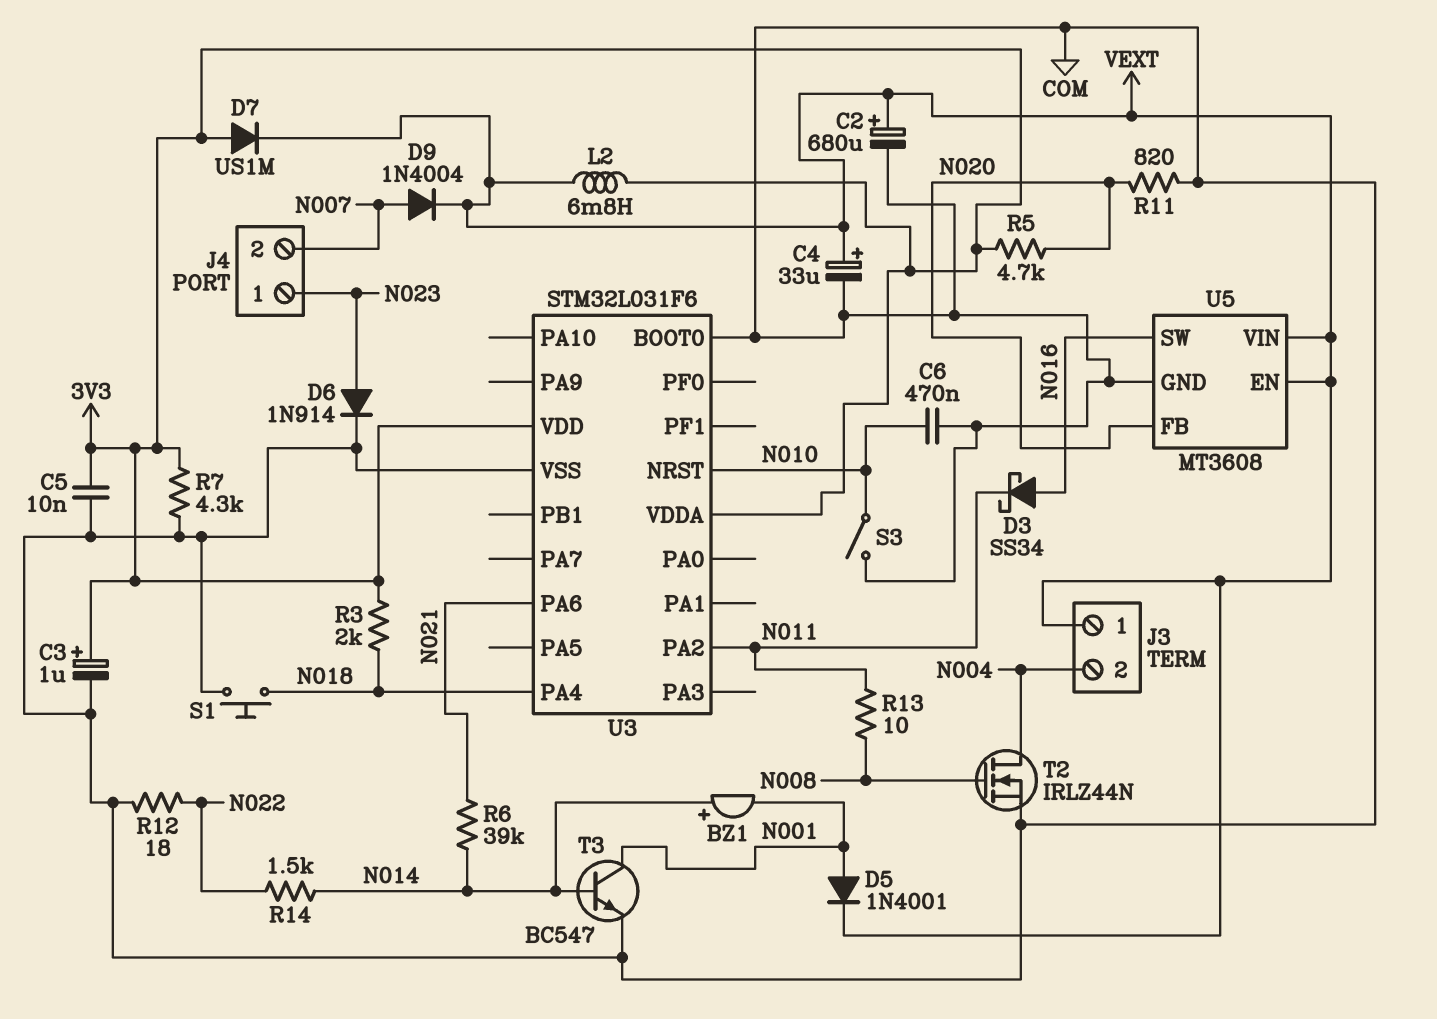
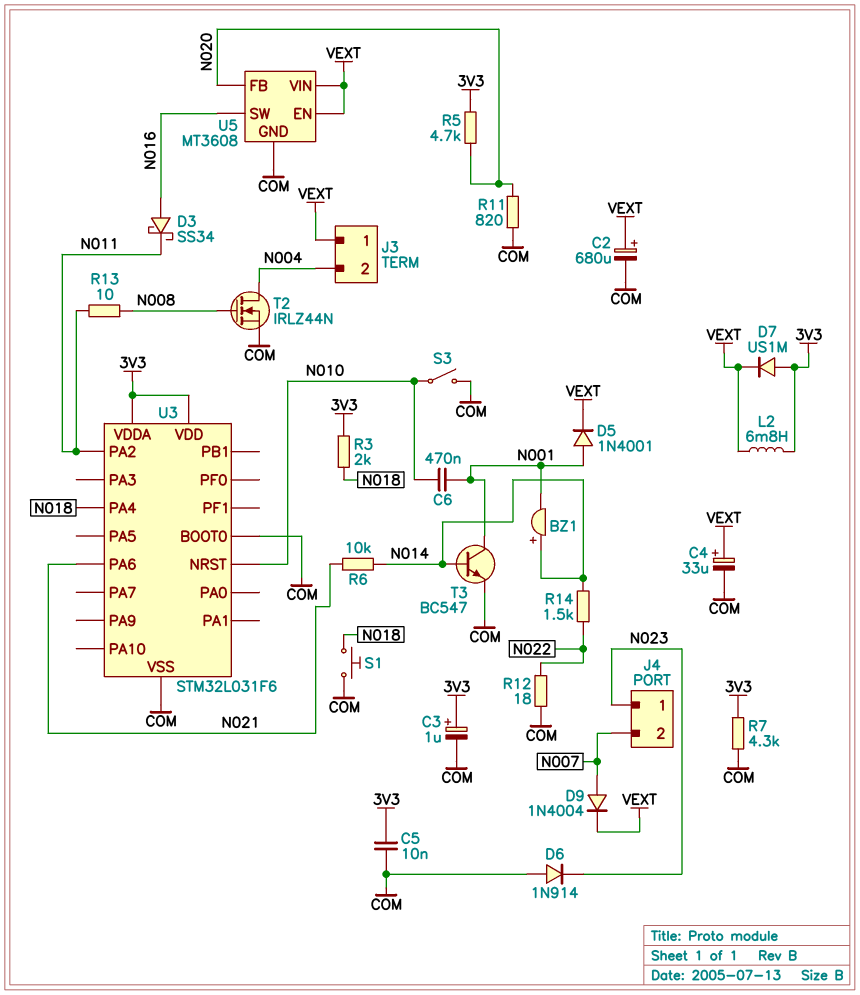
C6: 470nF (COM, N010) -> 470nF (N001, N010)
D6: diode 1N914 (A N023, K COM) -> diode 1N914 (A COM, K N023)
R6: 39k (N014, N021) -> 10k (N014, N021)

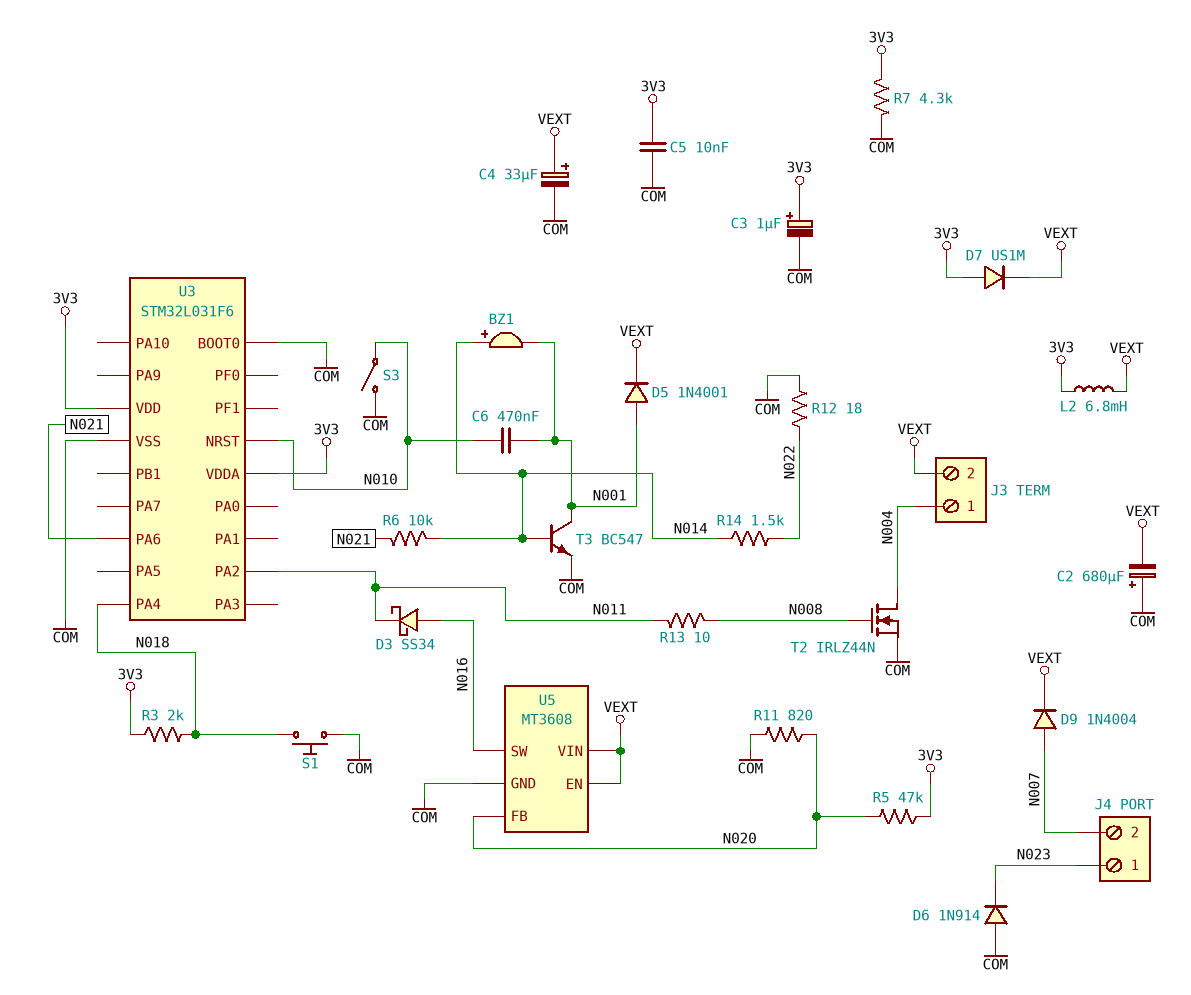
C2: 680uF (plus VEXT, minus COM) -> 680uF (plus COM, minus VEXT)
J3 pin 1: VEXT -> N004
J3 pin 2: N004 -> VEXT
R5: 4.7k (3V3, N020) -> 47k (3V3, N020)

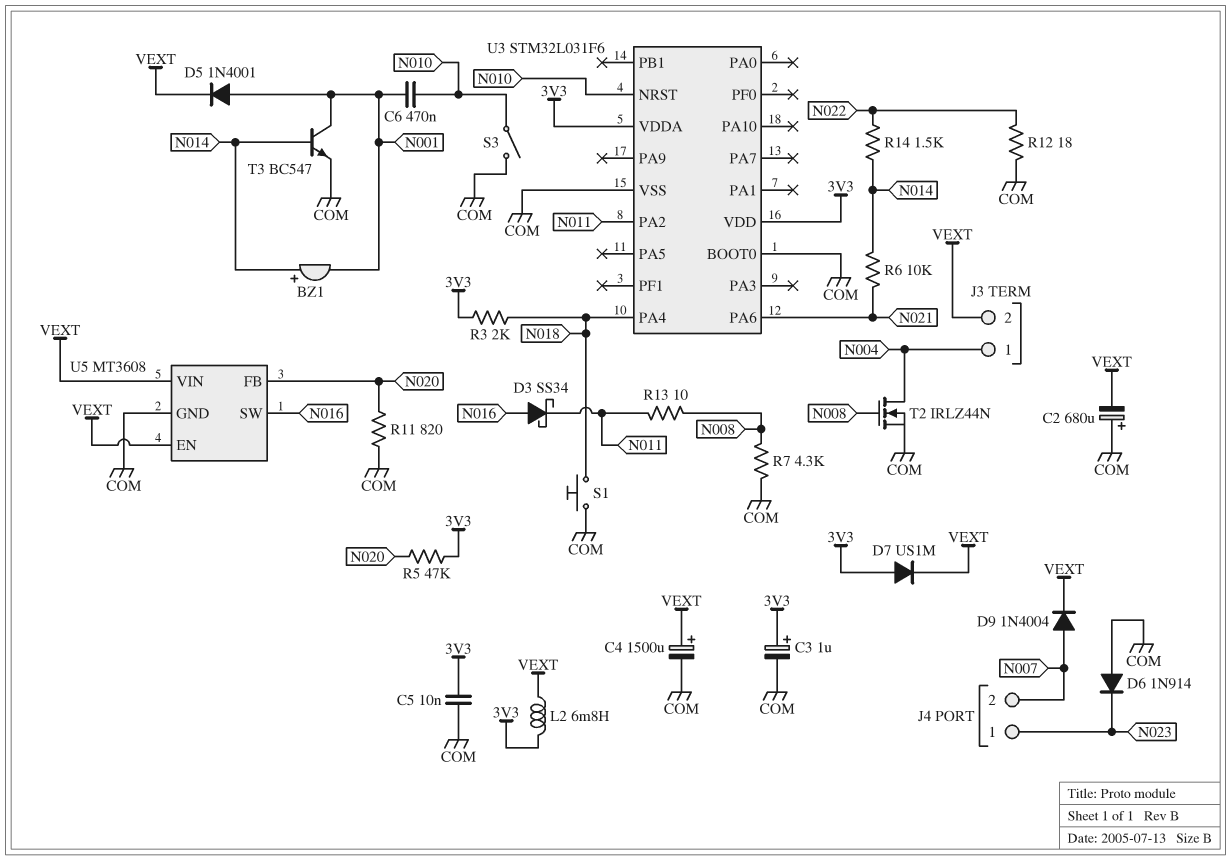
C4: 33uF (plus VEXT, minus COM) -> 1500uF (plus VEXT, minus COM)
R7: 4.3k (3V3, COM) -> 4.3k (COM, N008)

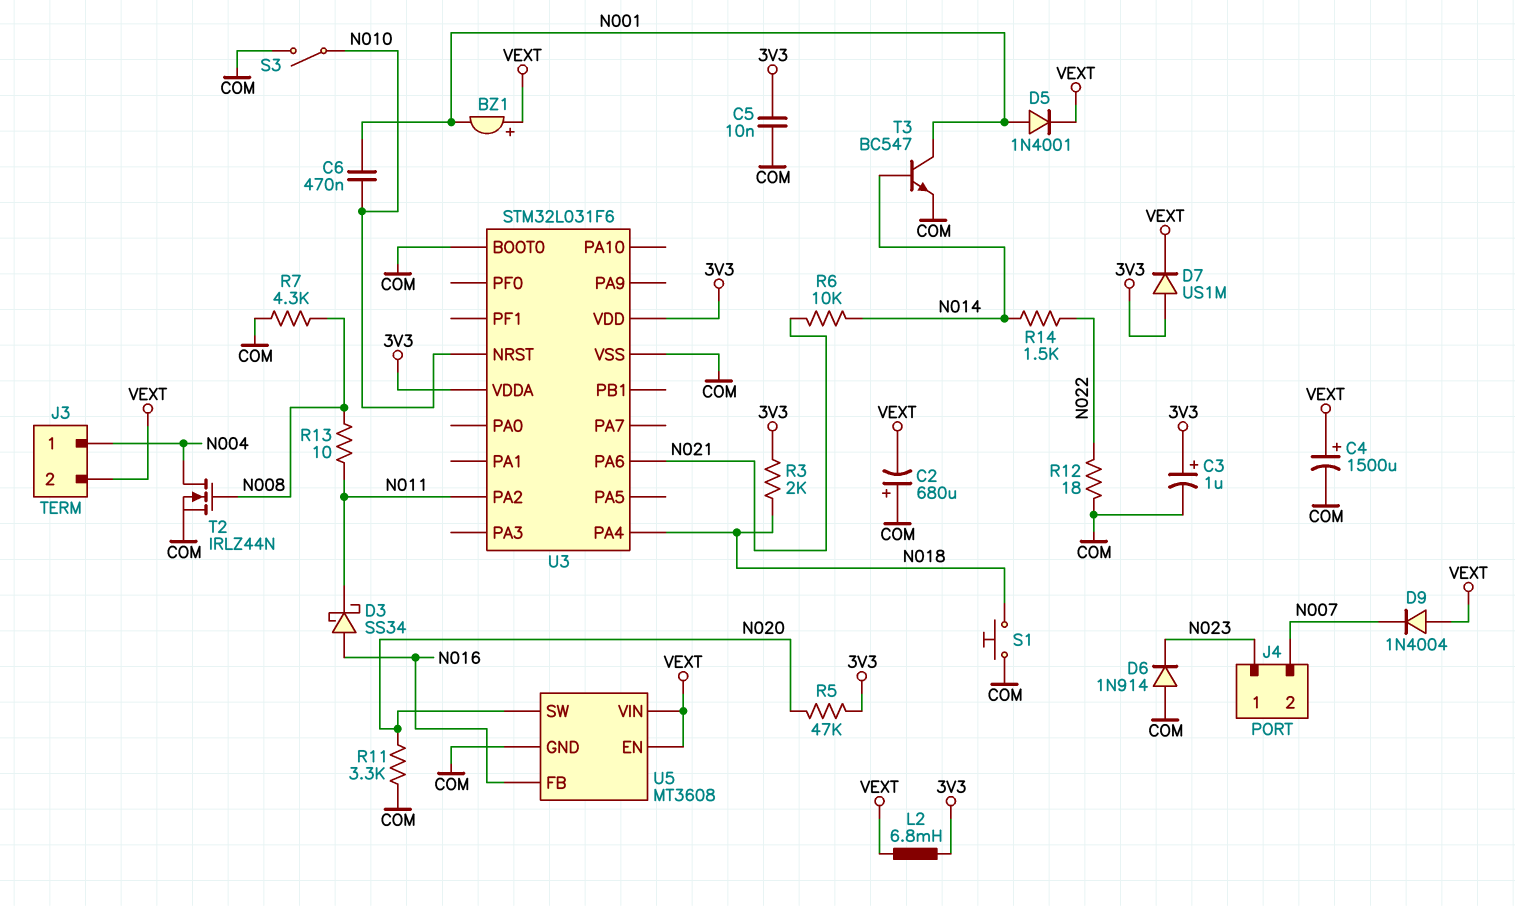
BZ1: buzzer (plus N014, minus N001) -> buzzer (plus VEXT, minus N001)
D9: diode 1N4004 (A N007, K VEXT) -> diode 1N4004 (A VEXT, K N007)
R11: 820 (COM, N020) -> 3.3k (COM, N020)
U5 pin FB: N020 -> N016
U5 pin SW: N016 -> N020

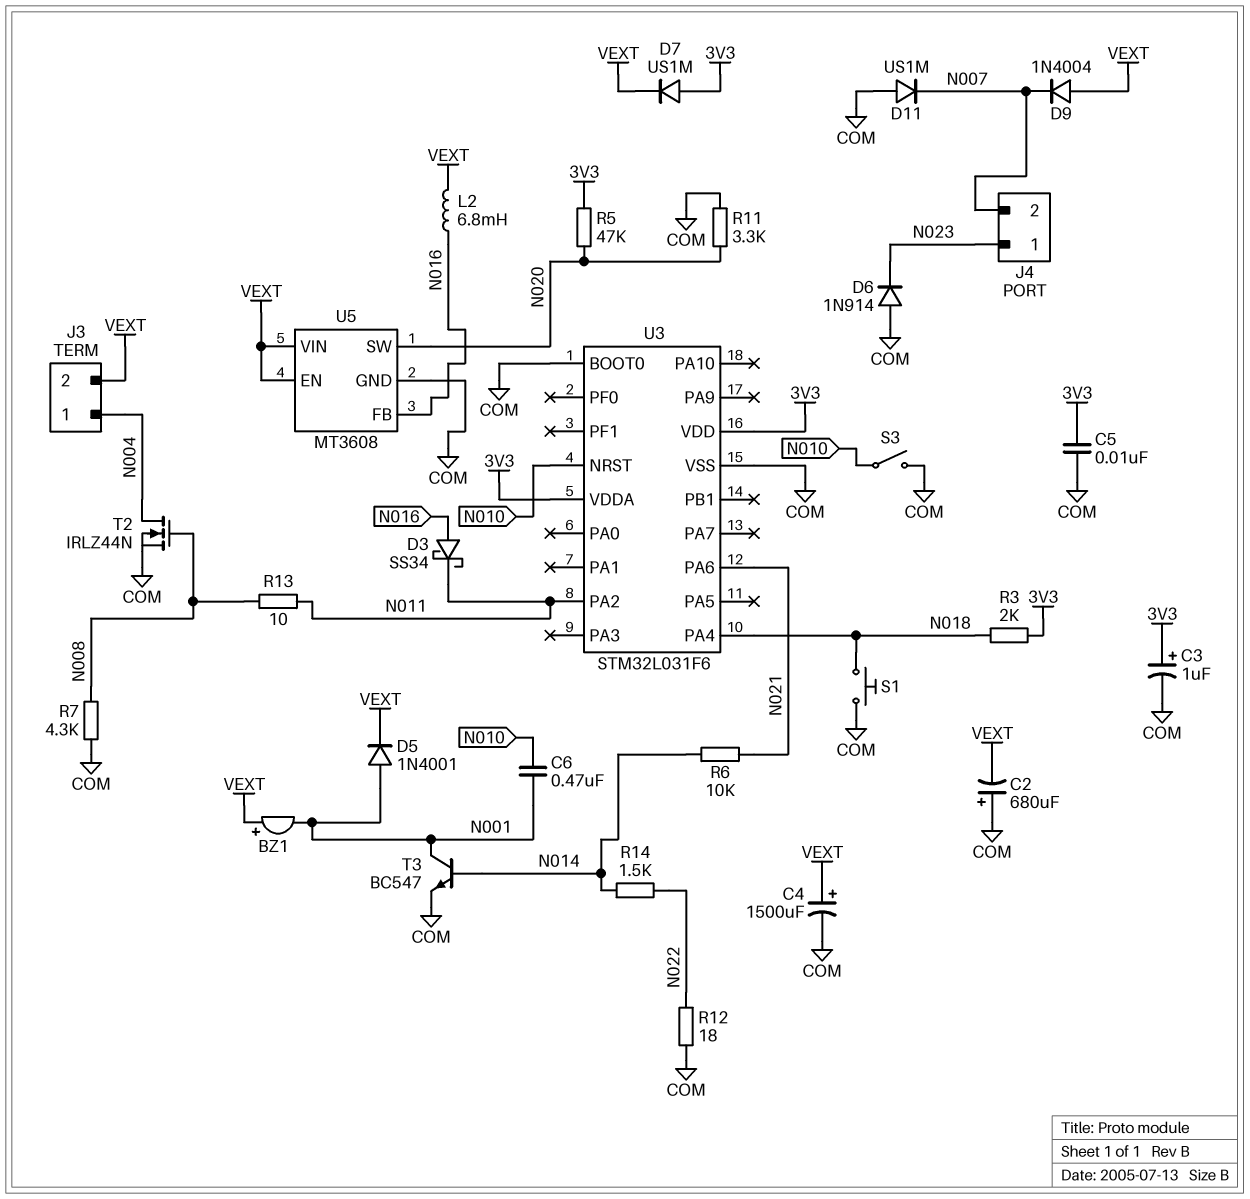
D11: none -> diode US1M (A COM, K N007)
L2: 6.8mH (3V3, VEXT) -> 6.8mH (N016, VEXT)

